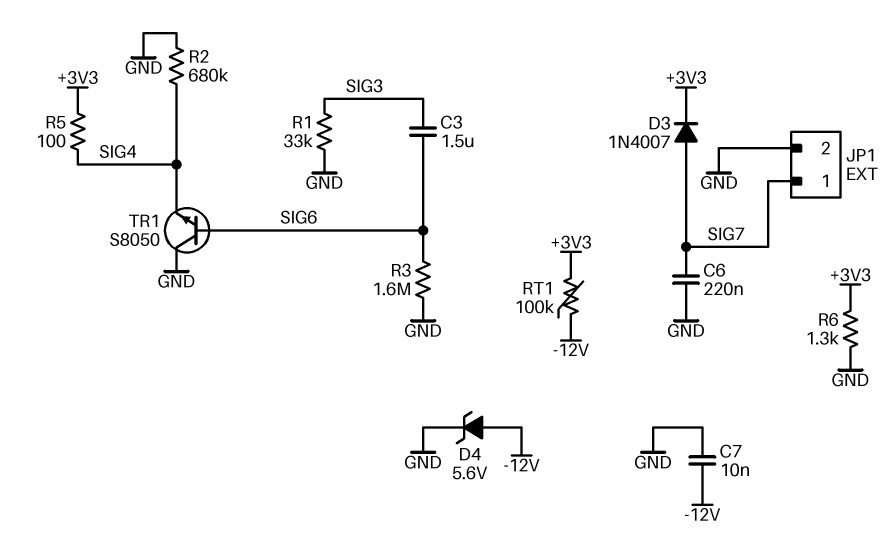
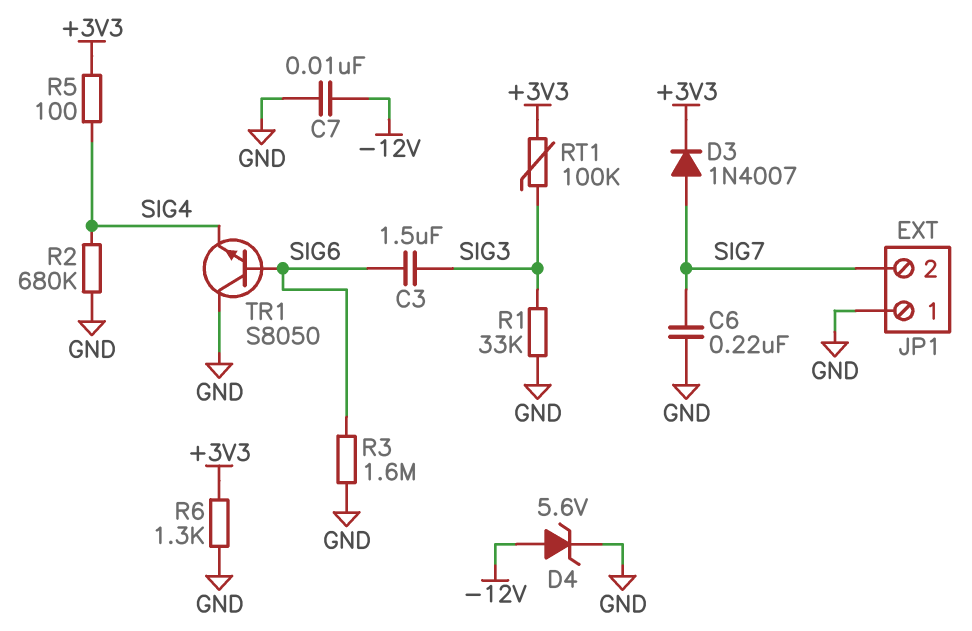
JP1 pin 1: SIG7 -> GND
JP1 pin 2: GND -> SIG7
RT1: 100k (+3V3, -12V) -> 100k (+3V3, SIG3)

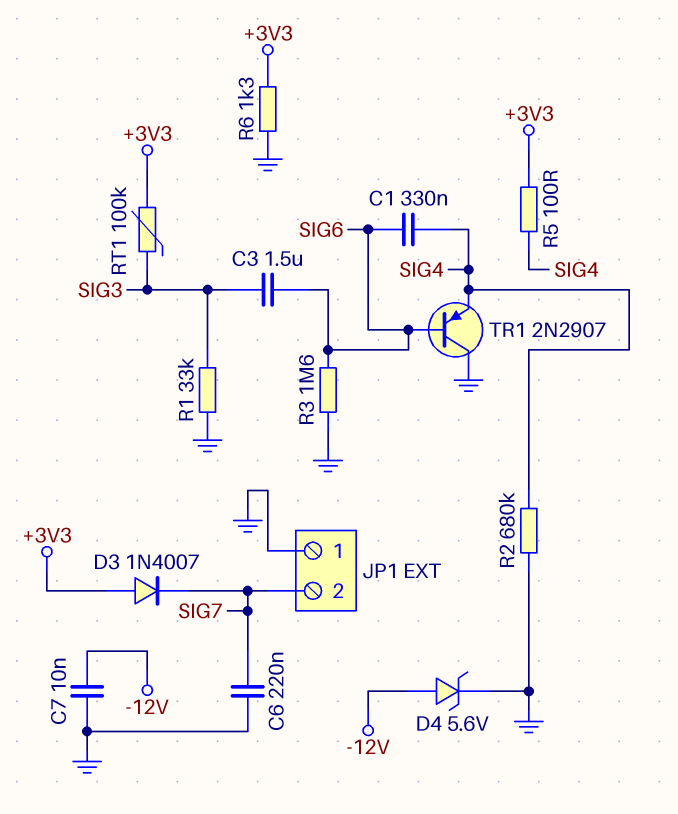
C1: none -> 330nF (SIG4, SIG6)
D3: diode 1N4007 (A SIG7, K +3V3) -> diode 1N4007 (A +3V3, K SIG7)
TR1: NPN S8050 (B SIG6, C GND, E SIG4) -> PNP 2N2907 (B SIG6, C GND, E SIG4)

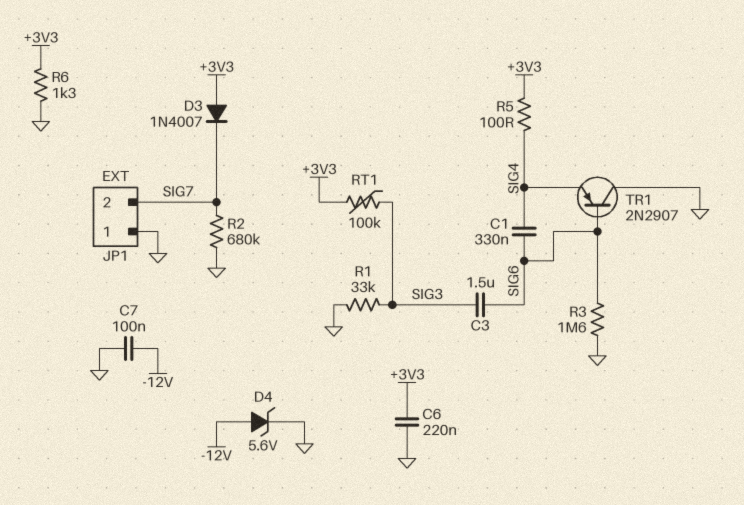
C6: 220nF (GND, SIG7) -> 220nF (+3V3, GND)
C7: 10nF (-12V, GND) -> 100nF (-12V, GND)
R2: 680k (GND, SIG4) -> 680k (GND, SIG7)

